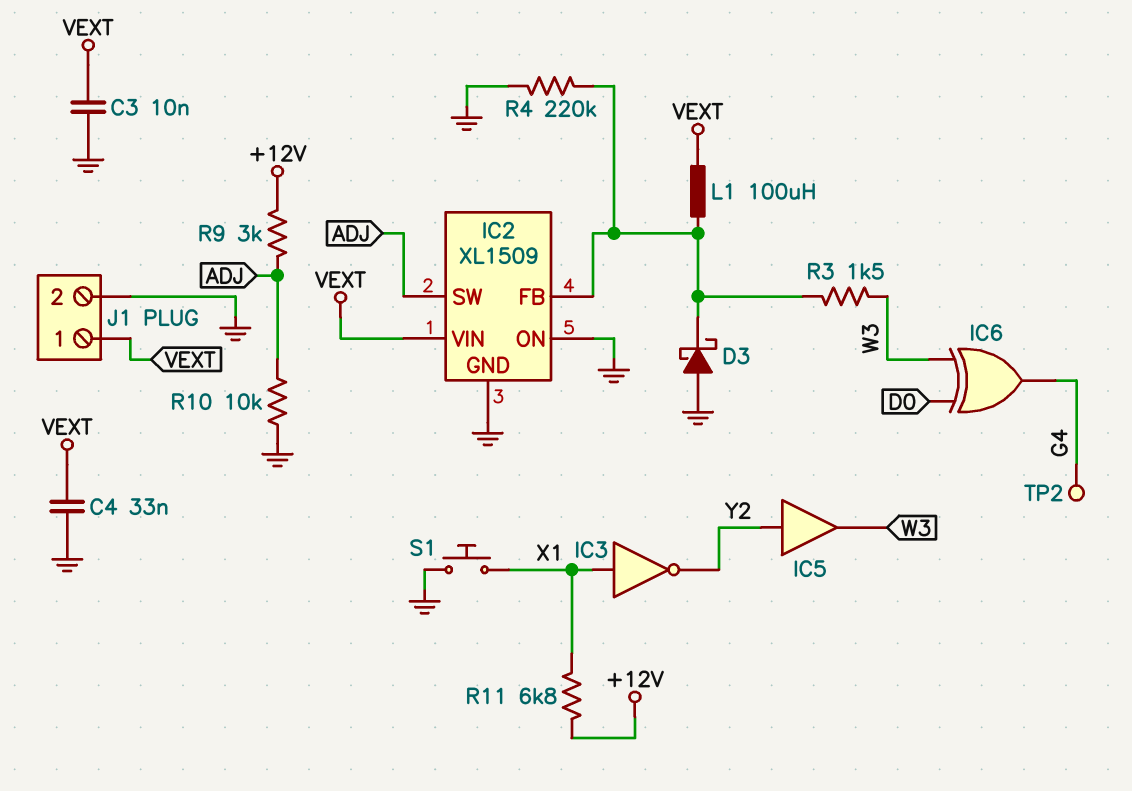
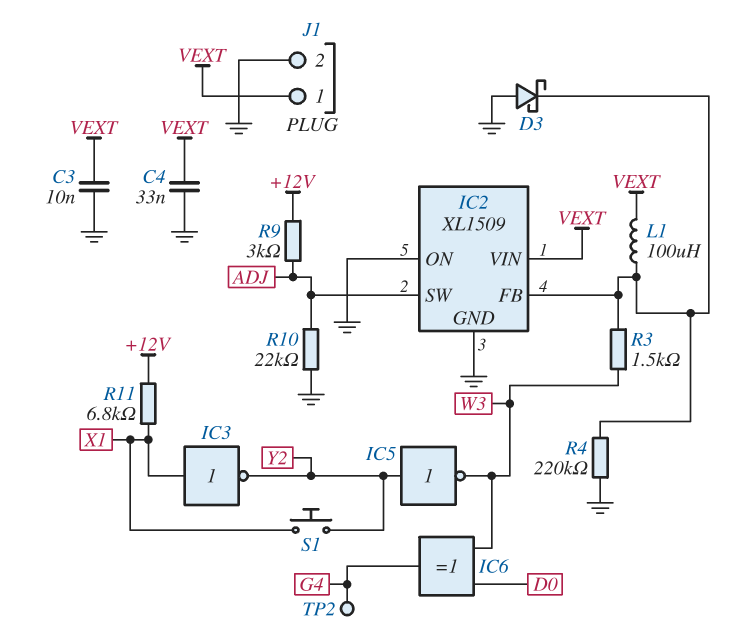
IC5: buffer (in Y2, out W3) -> NOT (in Y2, out W3)
R10: 10k (ADJ, GND) -> 22k (ADJ, GND)
S1: button (GND, X1) -> button (X1, Y2)

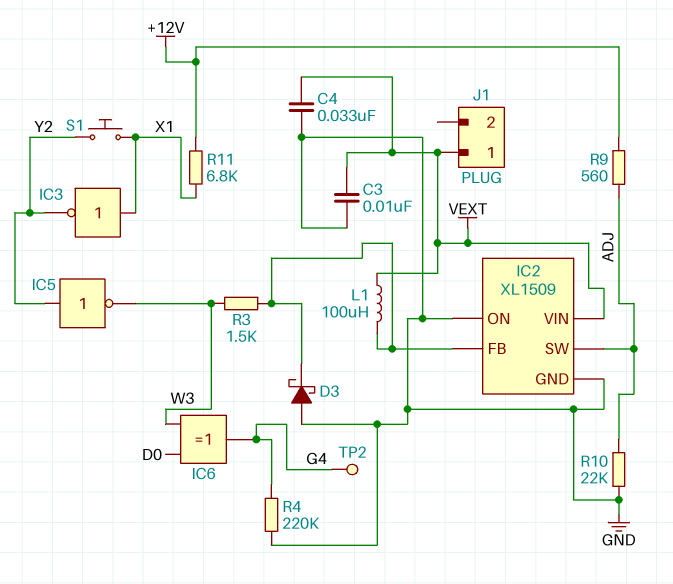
J1 pin 2: GND -> none
R4: 220k (GND, IC2/FB) -> 220k (G4, GND)
R9: 3k (+12V, ADJ) -> 560 (+12V, ADJ)

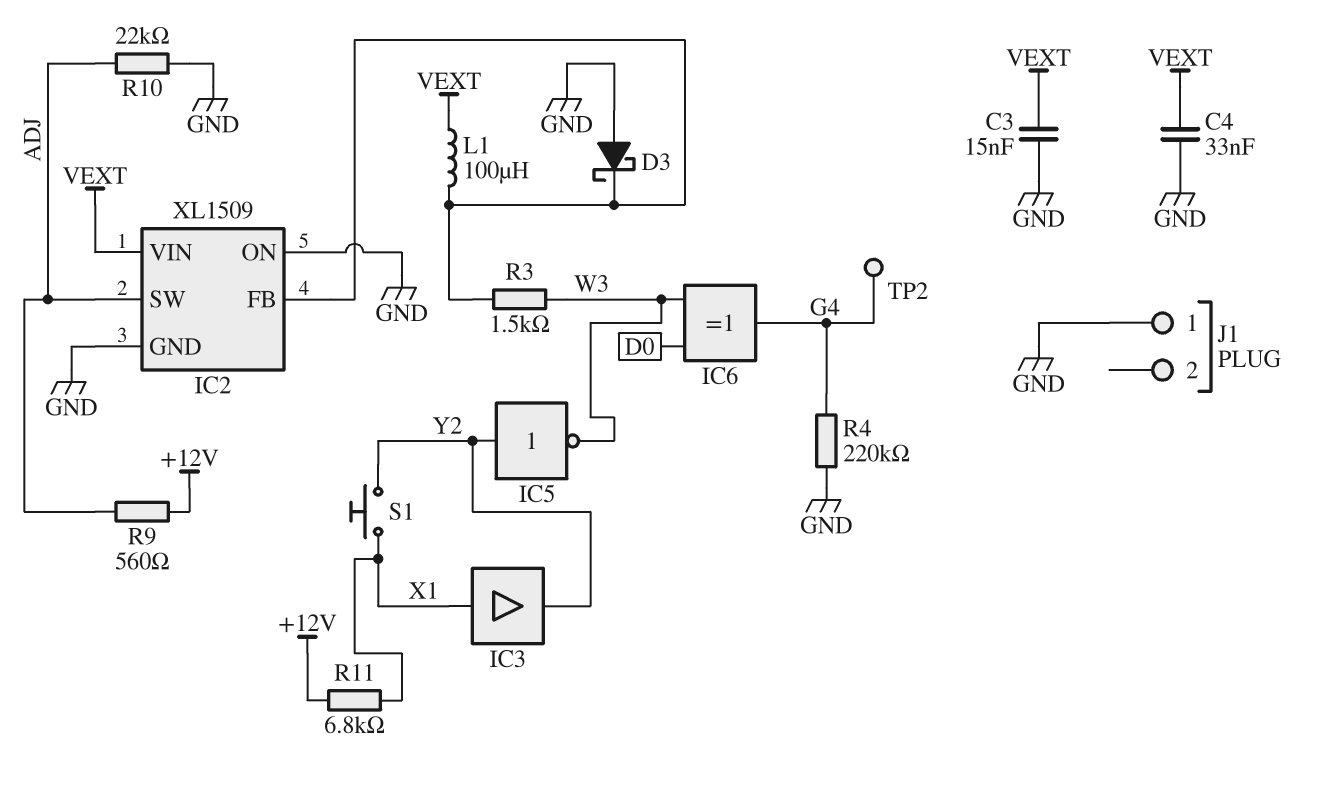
C3: 10nF (GND, VEXT) -> 15nF (GND, VEXT)
IC3: NOT (in X1, out Y2) -> buffer (in X1, out Y2)
J1 pin 1: VEXT -> GND

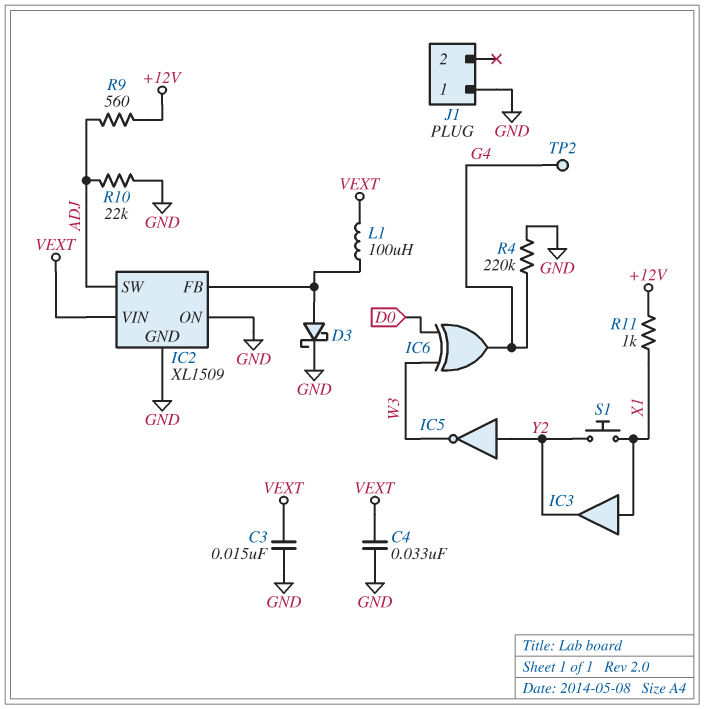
D3: schottky (A GND, K IC2/FB) -> schottky (A IC2/FB, K GND)
R3: 1.5k (IC2/FB, W3) -> none
R11: 6.8k (+12V, X1) -> 1k (+12V, X1)

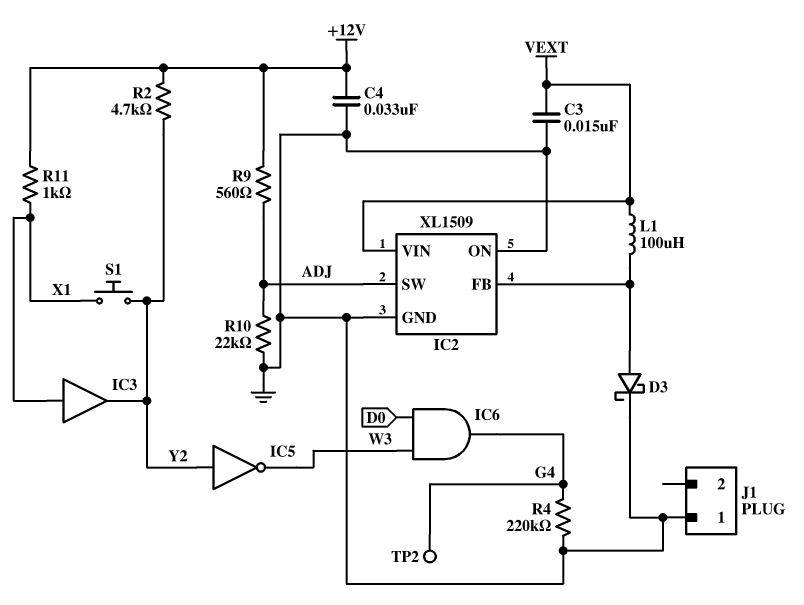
C4: 33nF (GND, VEXT) -> 33nF (+12V, GND)
IC6: XOR (in D0, in W3, out G4) -> AND (in D0, in W3, out G4)
R2: none -> 4.7k (+12V, Y2)

